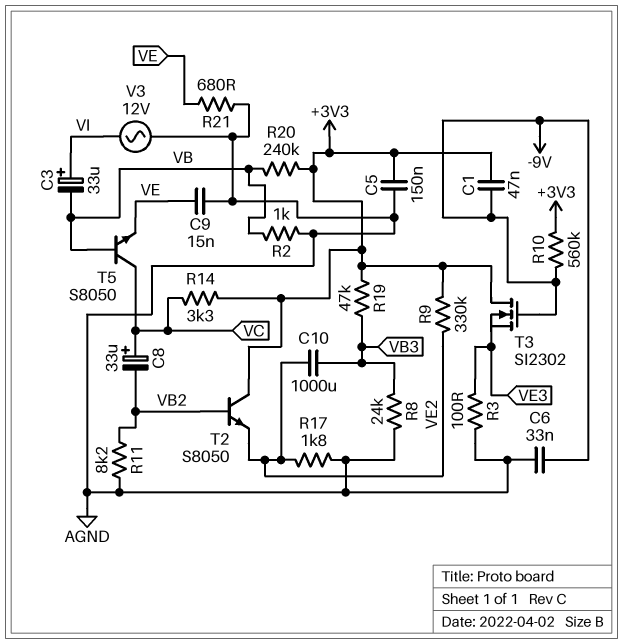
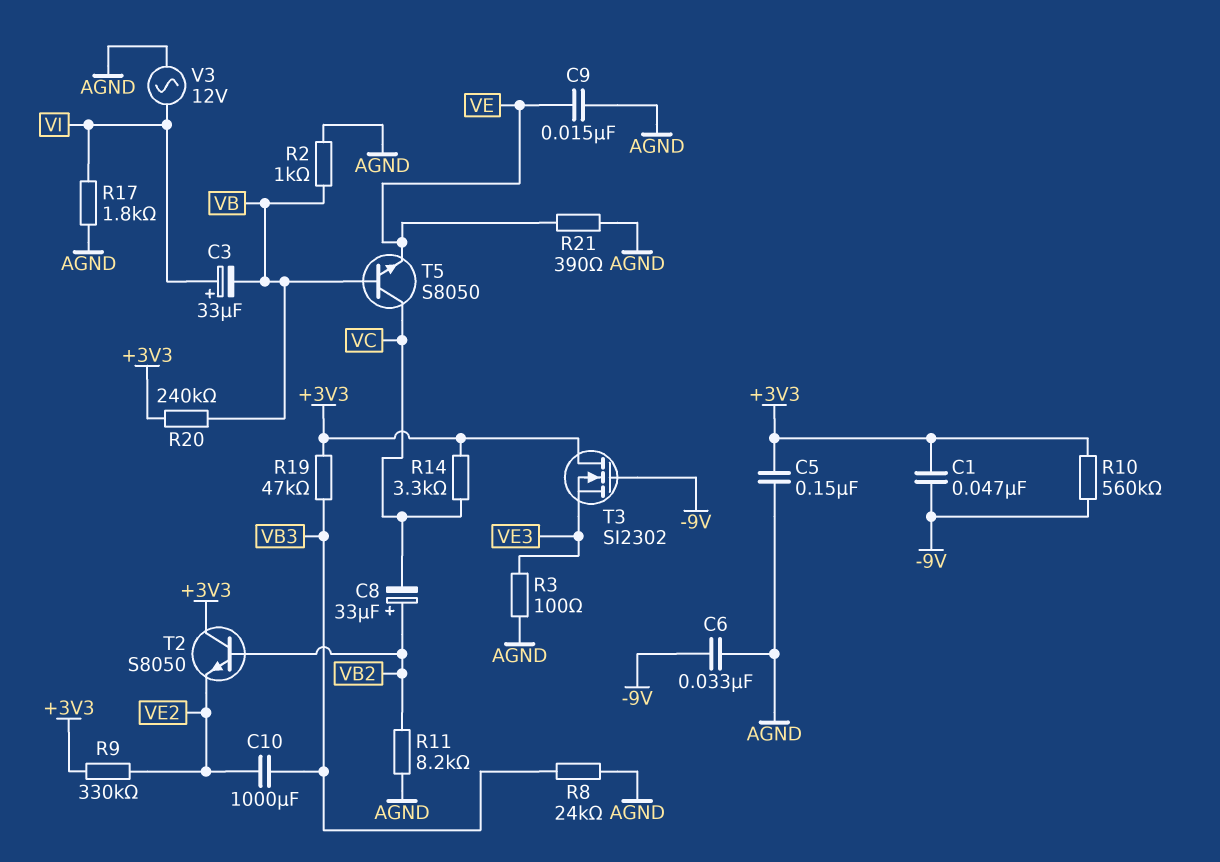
C8: 33uF (plus VC, minus VB2) -> 33uF (plus VB2, minus VC)
R17: 1.8k (AGND, VE2) -> 1.8k (AGND, VI)
R21: 680 (AGND, VE) -> 390 (AGND, VE)

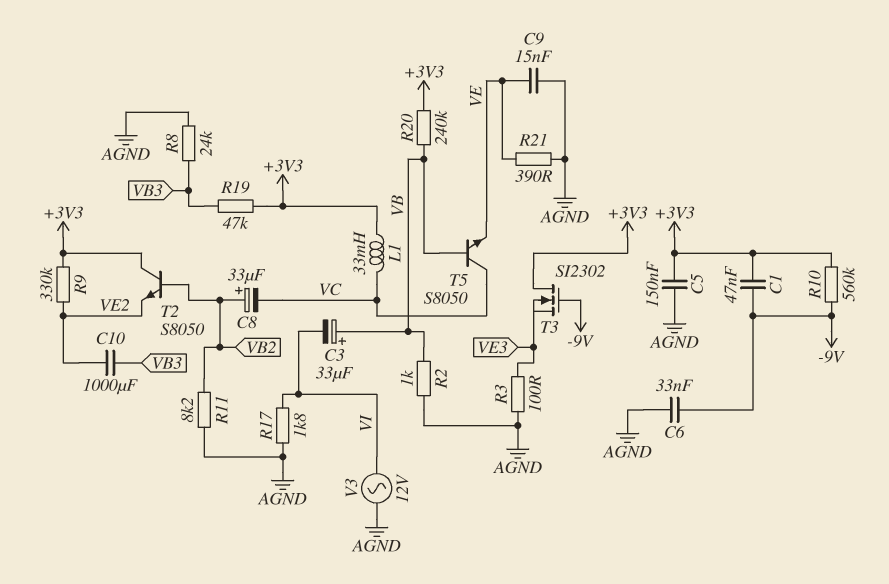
C3: 33uF (plus VI, minus VB) -> 33uF (plus VB, minus VI)
L1: none -> 33mH (+3V3, VC)
R14: 3.3k (+3V3, VC) -> none

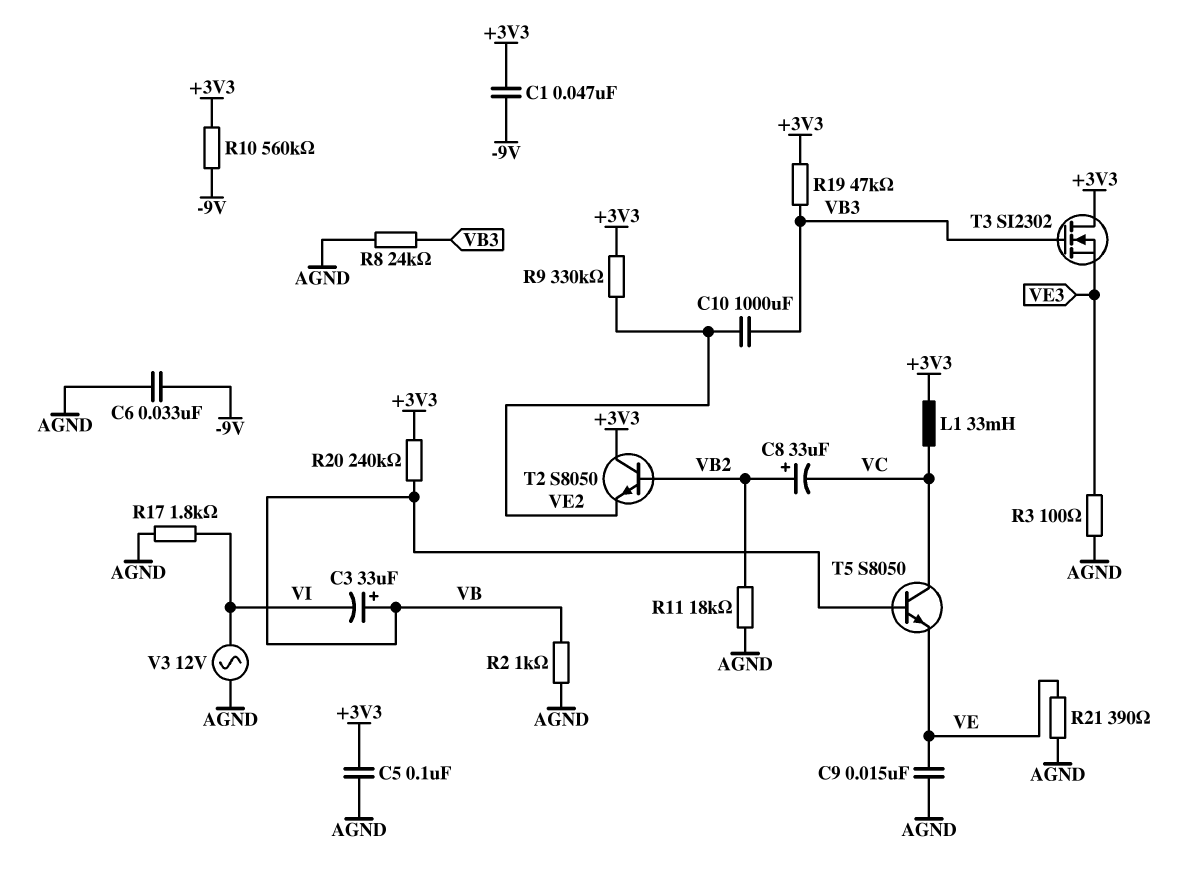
C5: 150nF (+3V3, AGND) -> 100nF (+3V3, AGND)
R11: 8.2k (AGND, VB2) -> 18k (AGND, VB2)
T3: NMOS SI2302 (G -9V, D +3V3, S VE3) -> NMOS SI2302 (G VB3, D +3V3, S VE3)

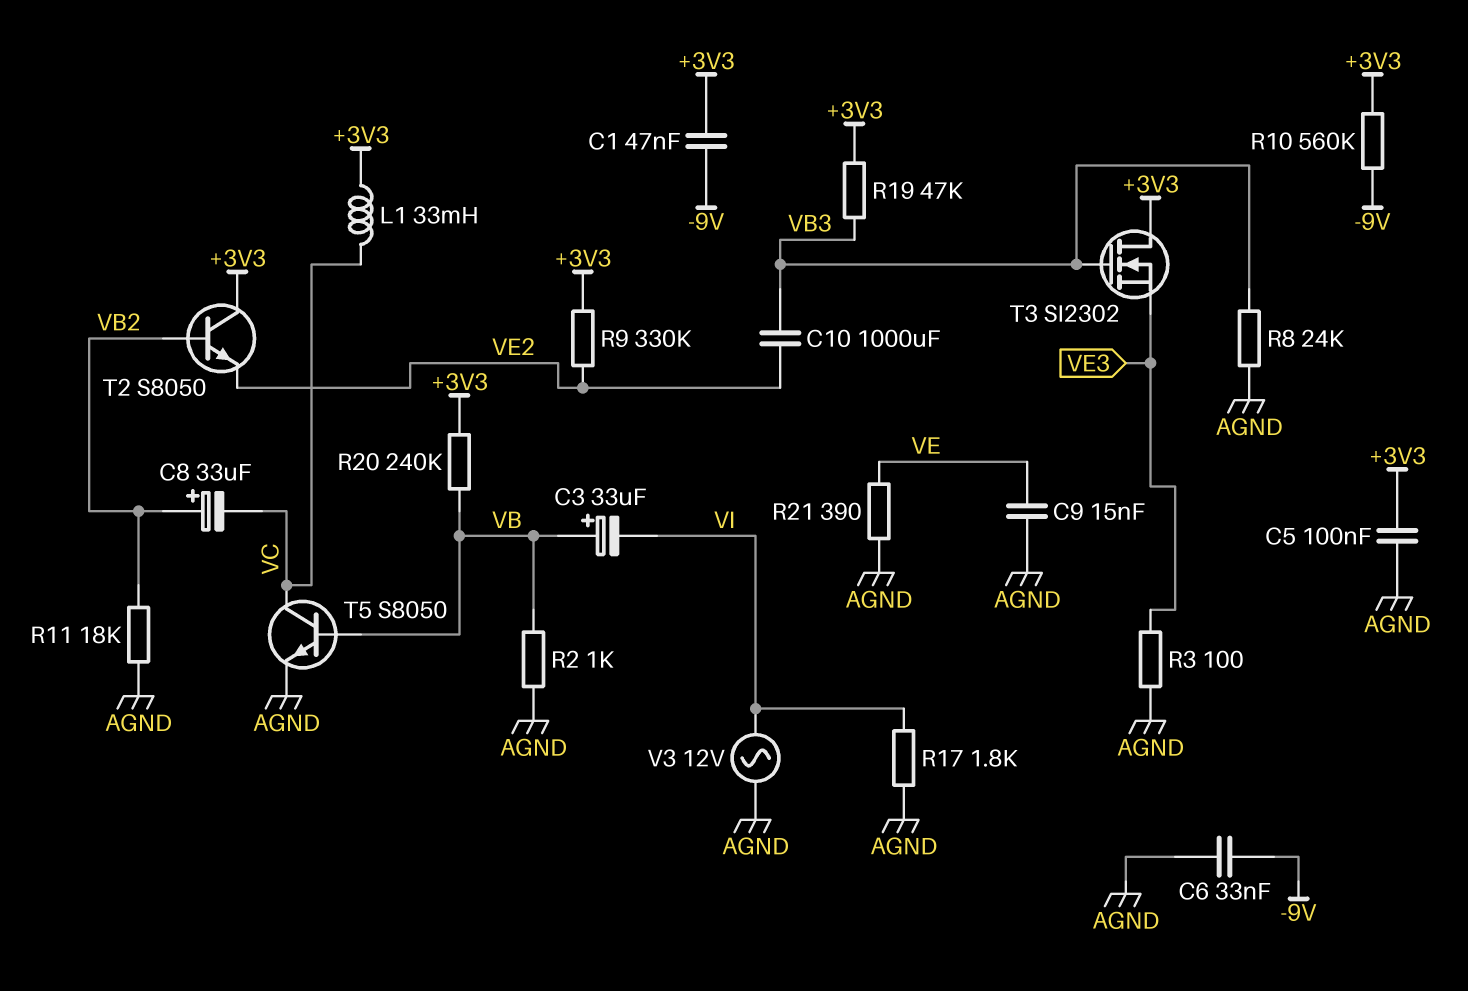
T5: NPN S8050 (B VB, C VC, E VE) -> NPN S8050 (B VB, C VC, E AGND)

